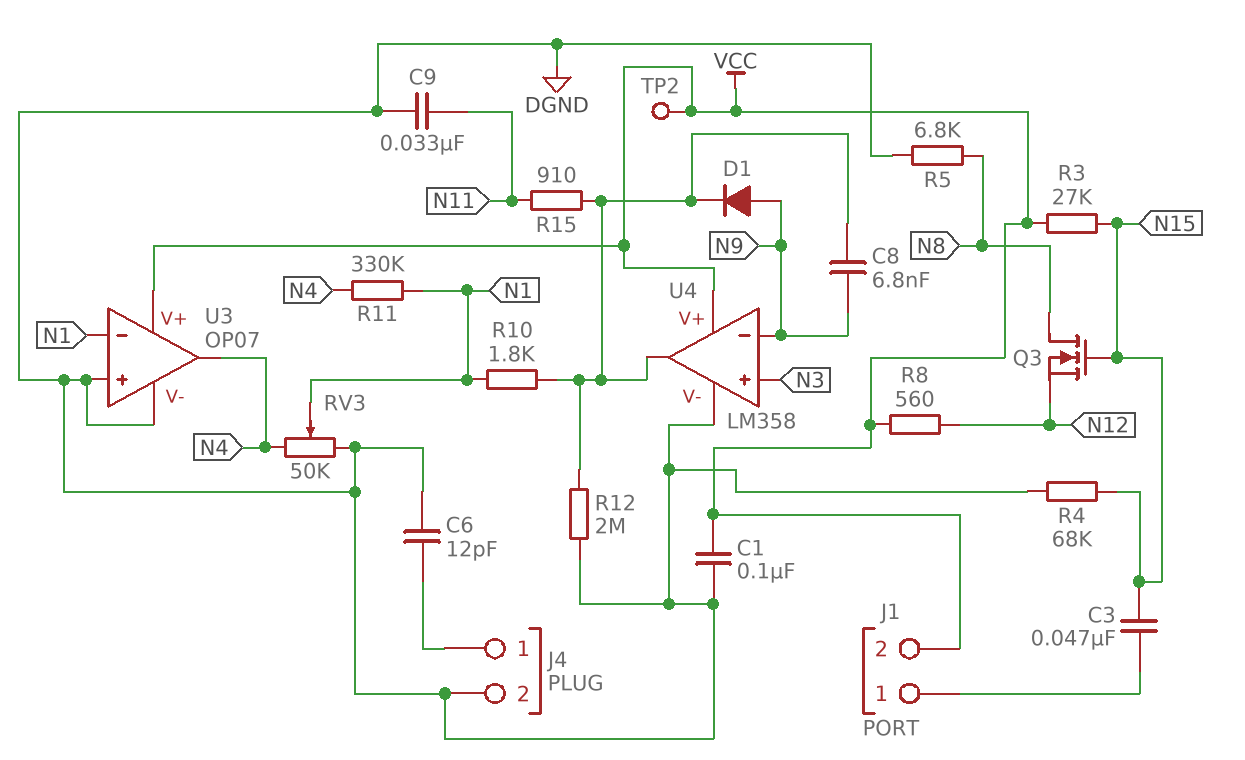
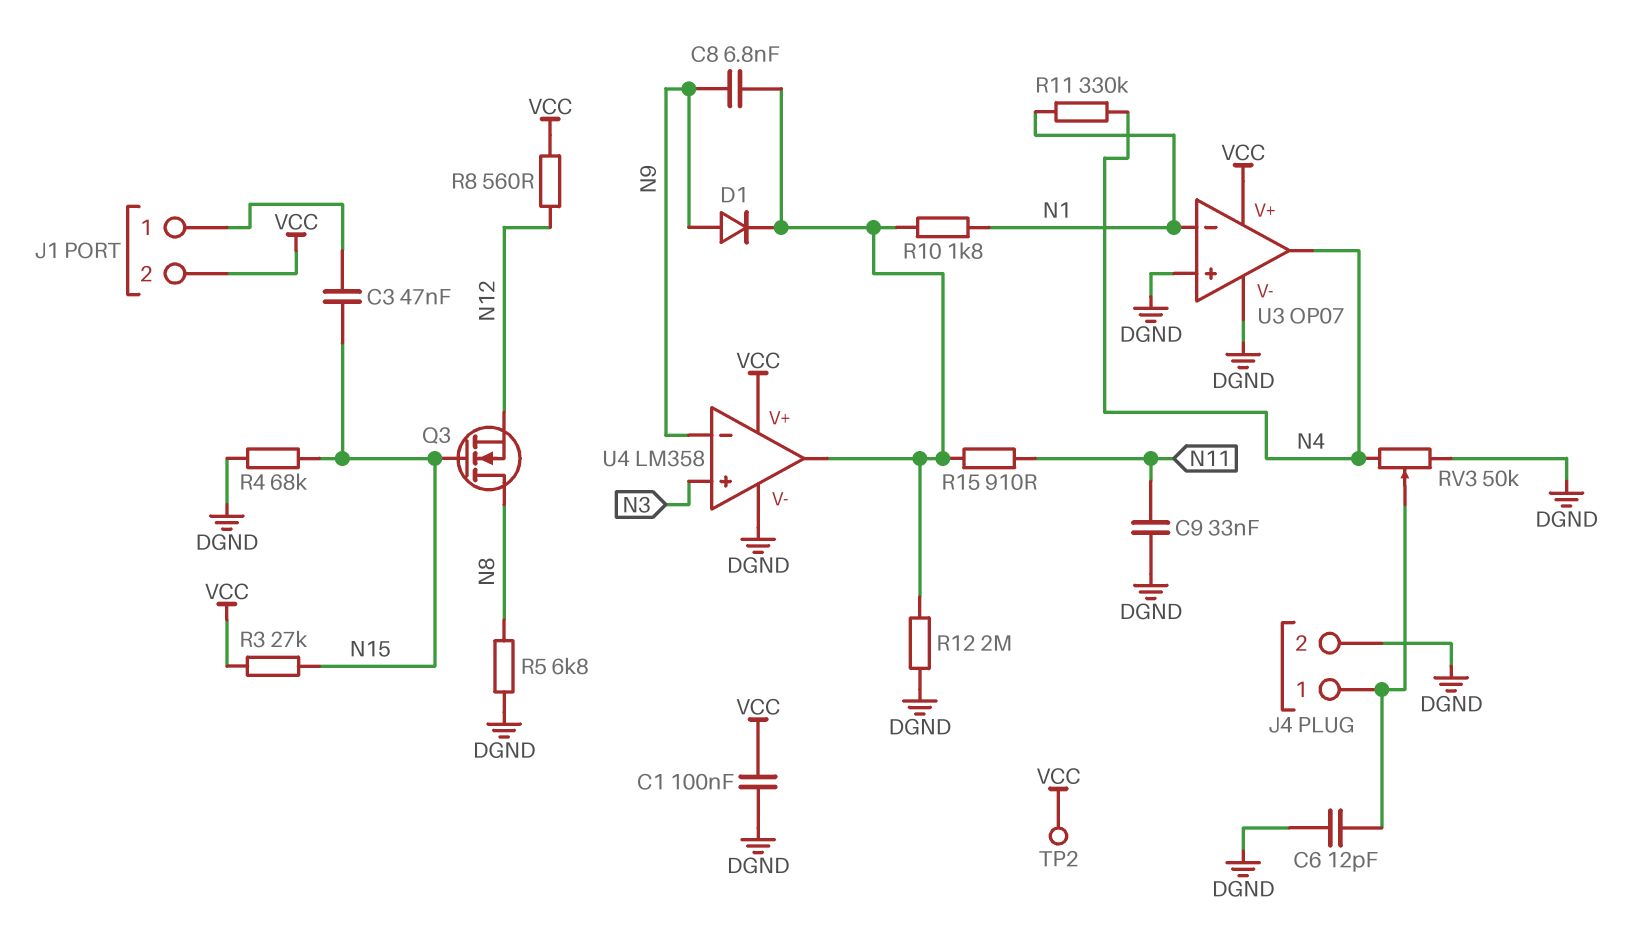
RV3: 50k (DGND, N4, wiper N1) -> 50k (DGND, N4, wiper J4/1)

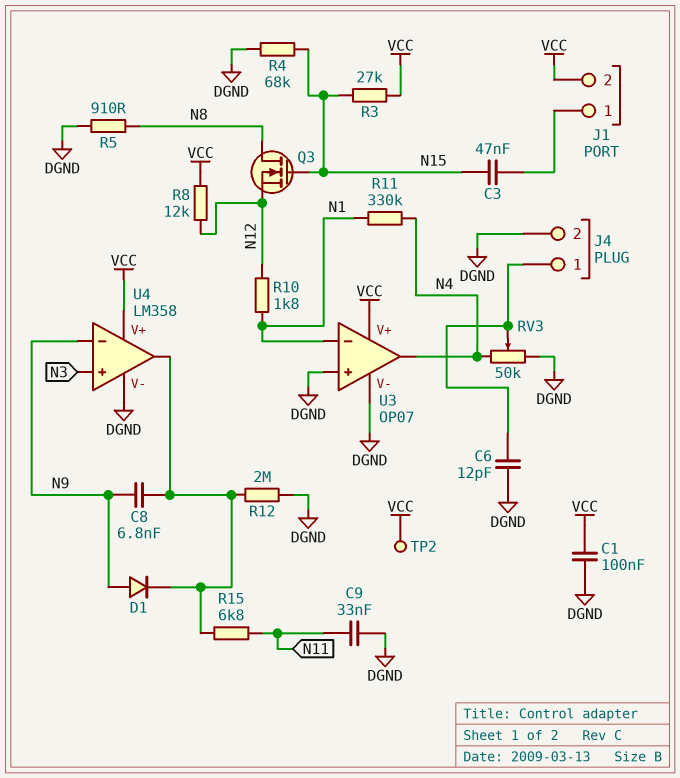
R5: 6.8k (DGND, N8) -> 910 (DGND, N8)
R8: 560 (N12, VCC) -> 12k (N12, VCC)
R10: 1.8k (N1, U4/out) -> 1.8k (N1, N12)
R15: 910 (N11, U4/out) -> 6.8k (N11, U4/out)

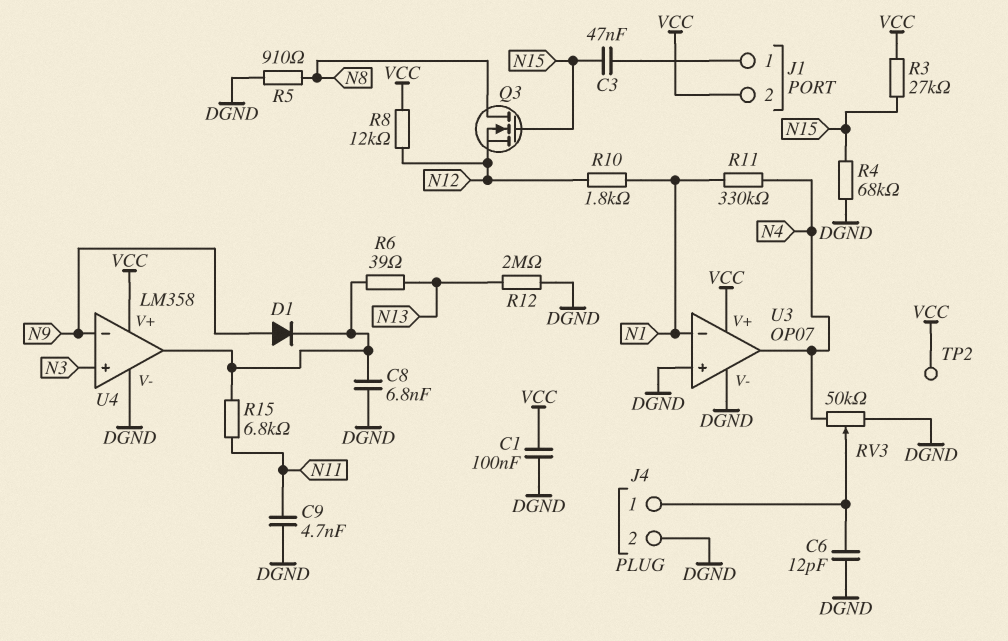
C8: 6.8nF (N9, U4/out) -> 6.8nF (DGND, U4/out)
C9: 33nF (DGND, N11) -> 4.7nF (DGND, N11)
R6: none -> 39 (N13, U4/out)
R12: 2M (DGND, U4/out) -> 2M (DGND, N13)

